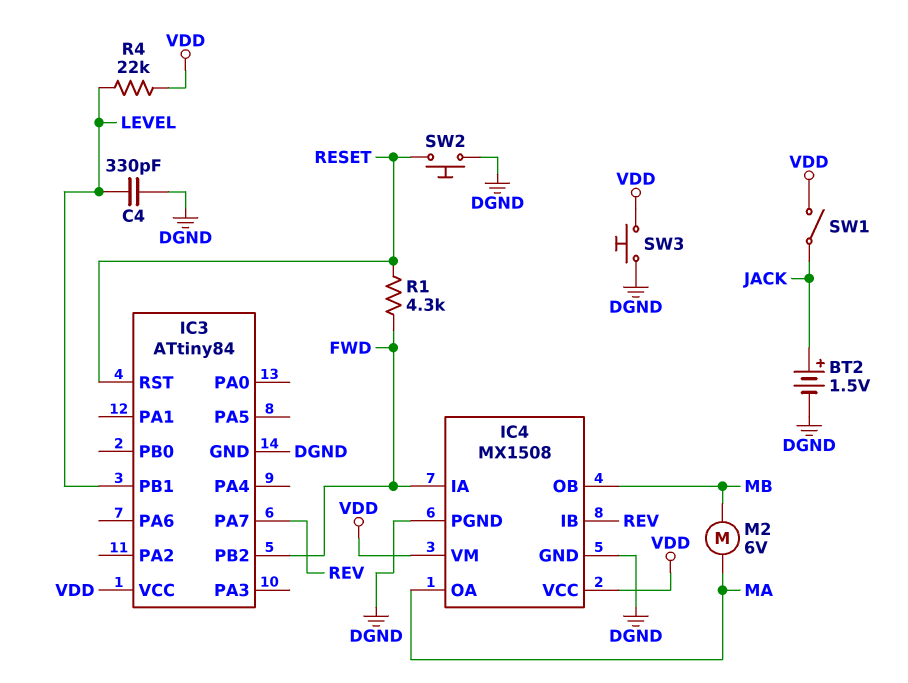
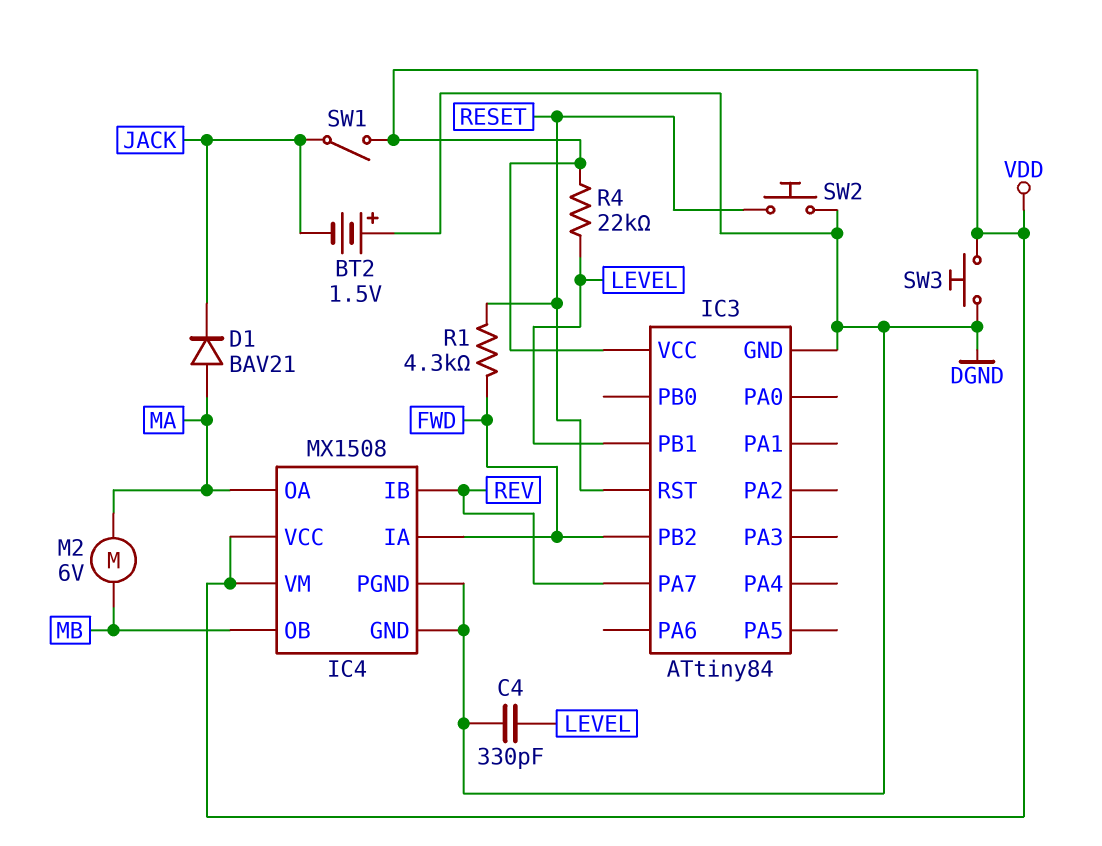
BT2: 1.5V (plus JACK, minus DGND) -> 1.5V (plus DGND, minus JACK)
D1: none -> diode BAV21 (A MA, K JACK)

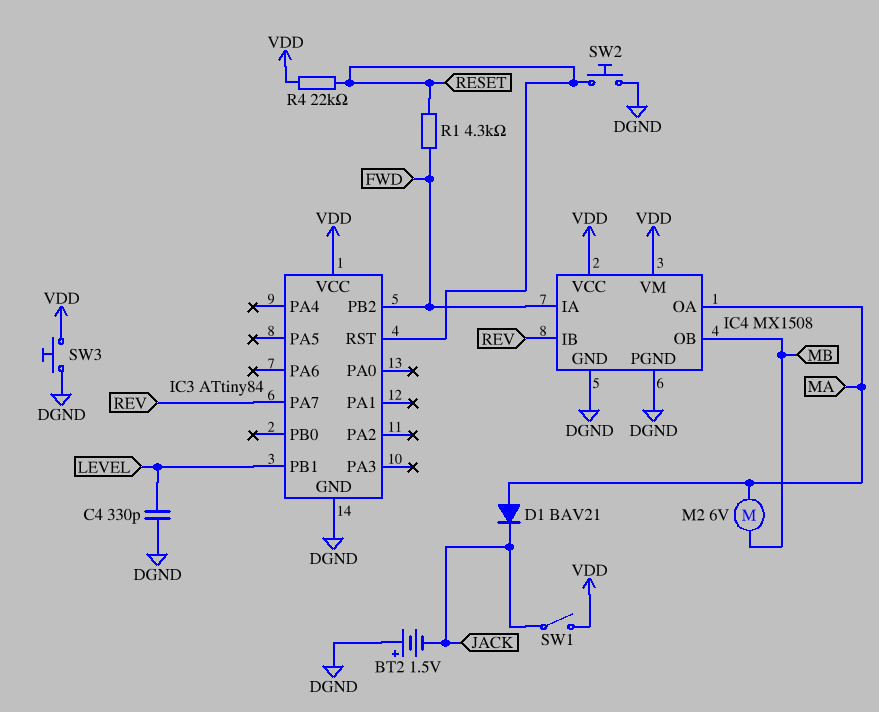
R4: 22k (LEVEL, VDD) -> 22k (RESET, VDD)

